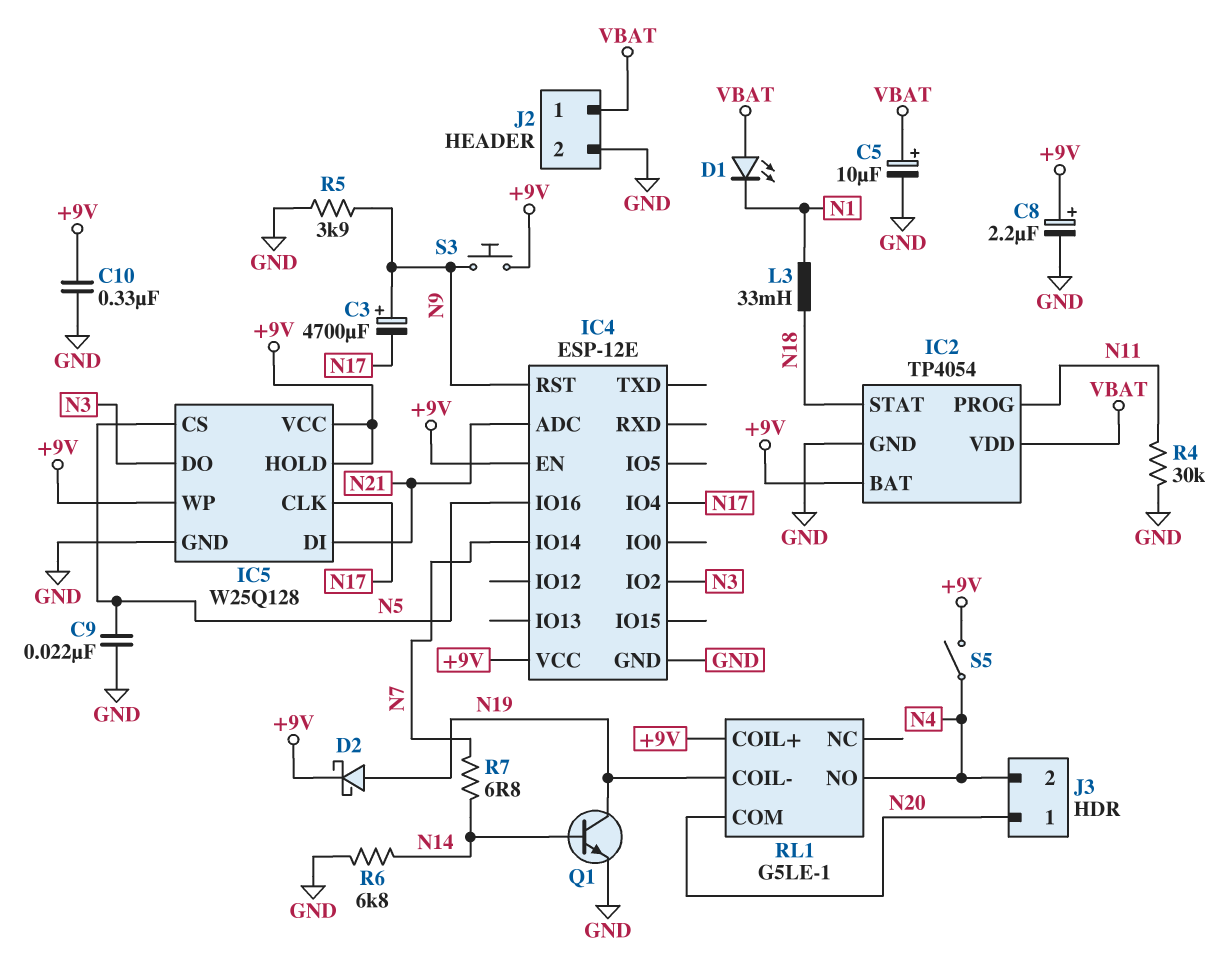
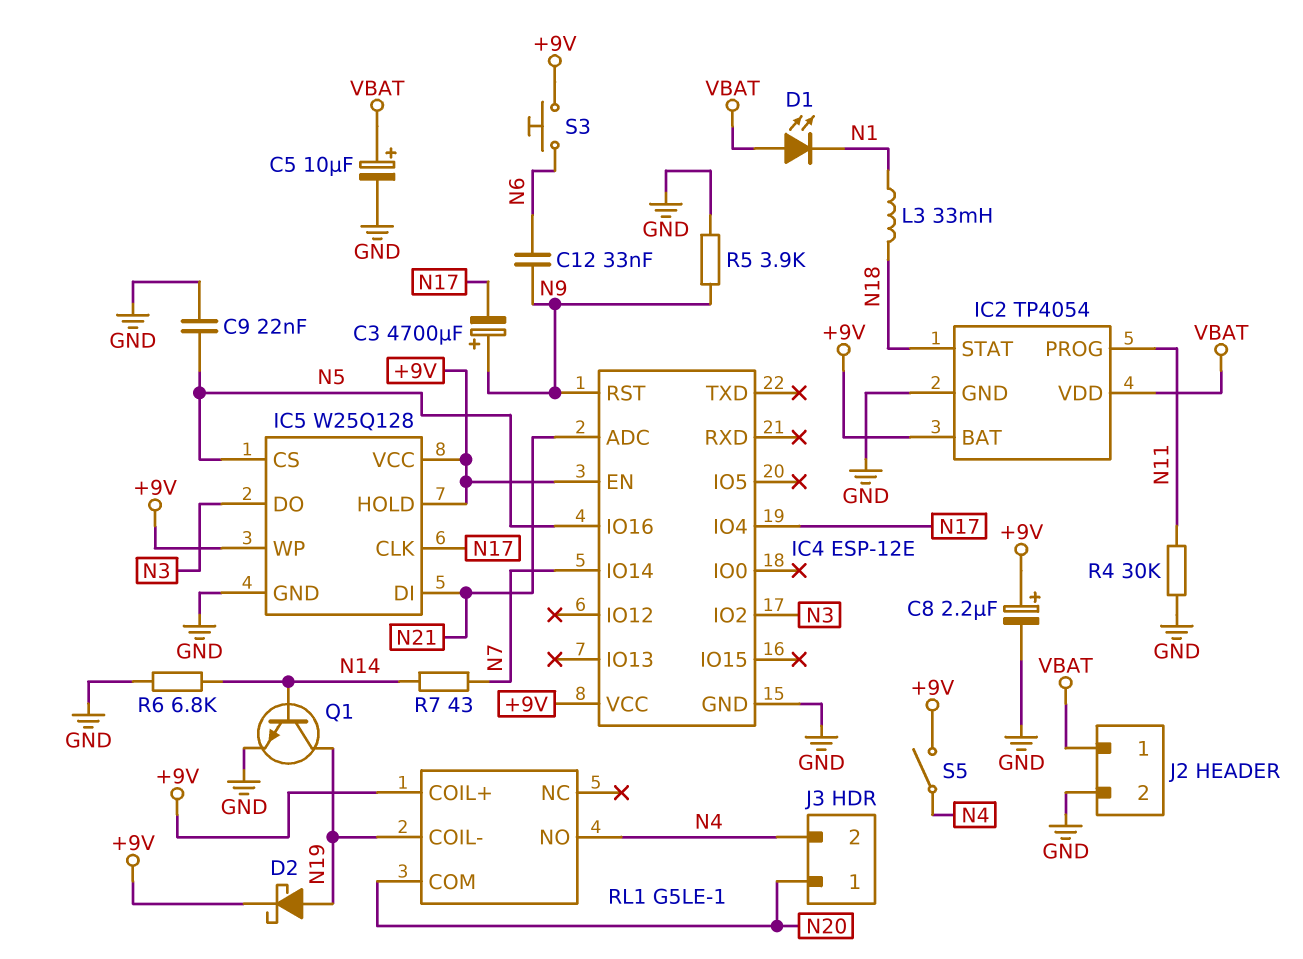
C10: 330nF (+9V, GND) -> none
C12: none -> 33nF (N6, N9)
R7: 6.8 (N7, N14) -> 43 (N7, N14)
S3: button (+9V, N9) -> button (+9V, N6)

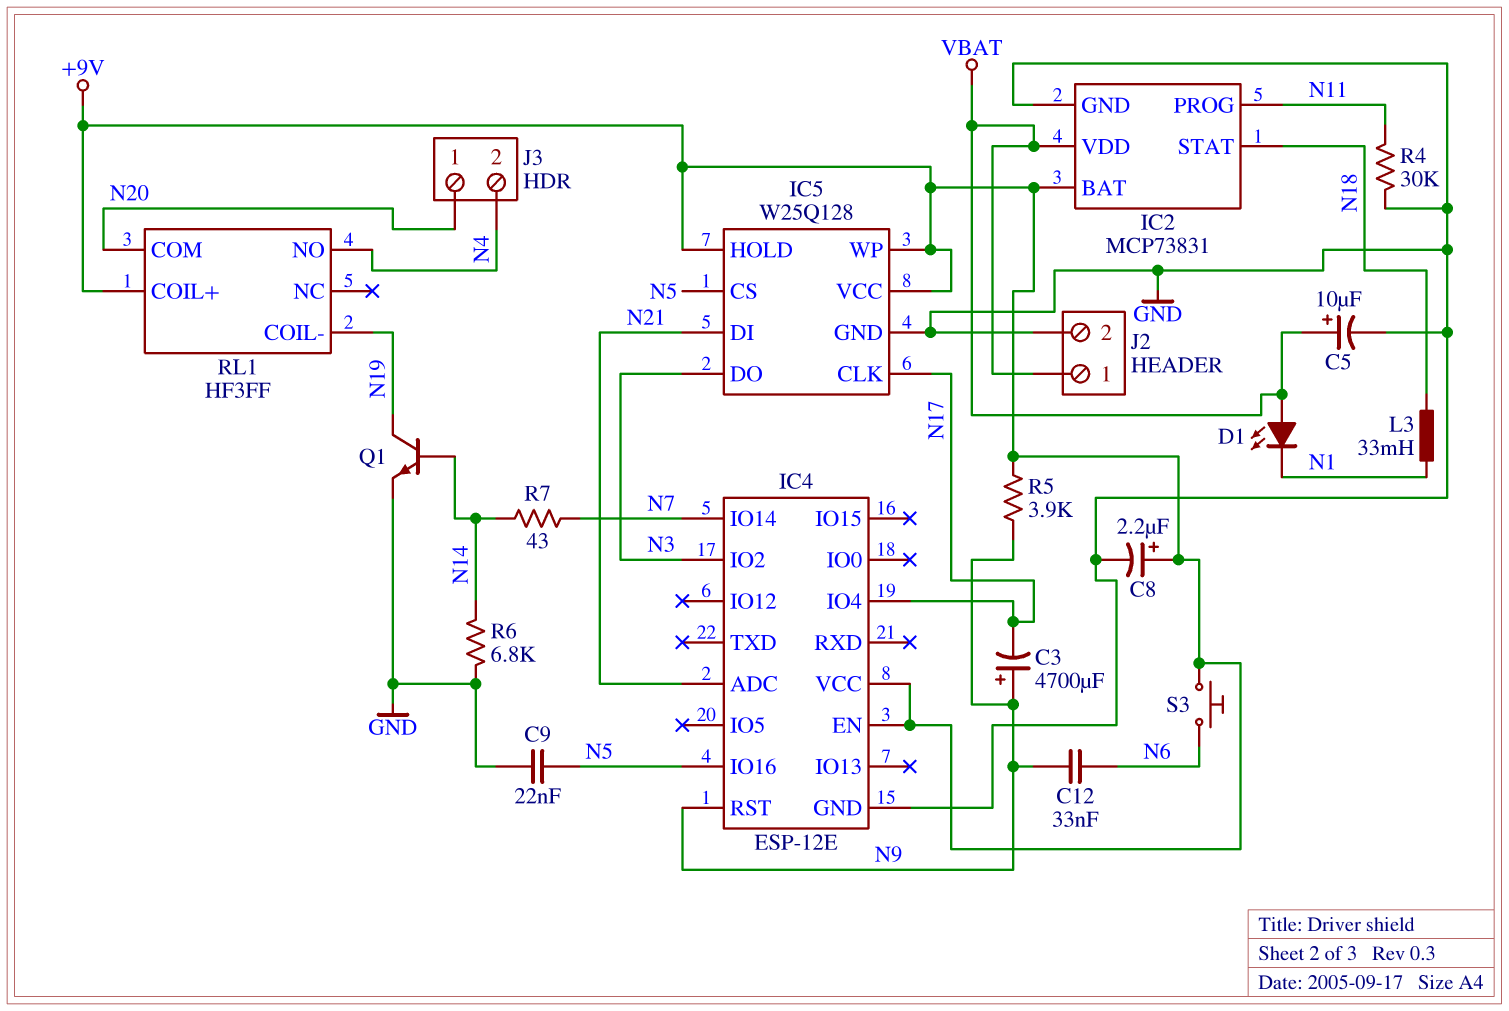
D2: schottky (A N19, K +9V) -> none
IC2: TP4054 -> MCP73831
R5: 3.9k (GND, N9) -> 3.9k (+9V, N9)
RL1: G5LE-1 -> HF3FF
S5: switch (+9V, N4) -> none

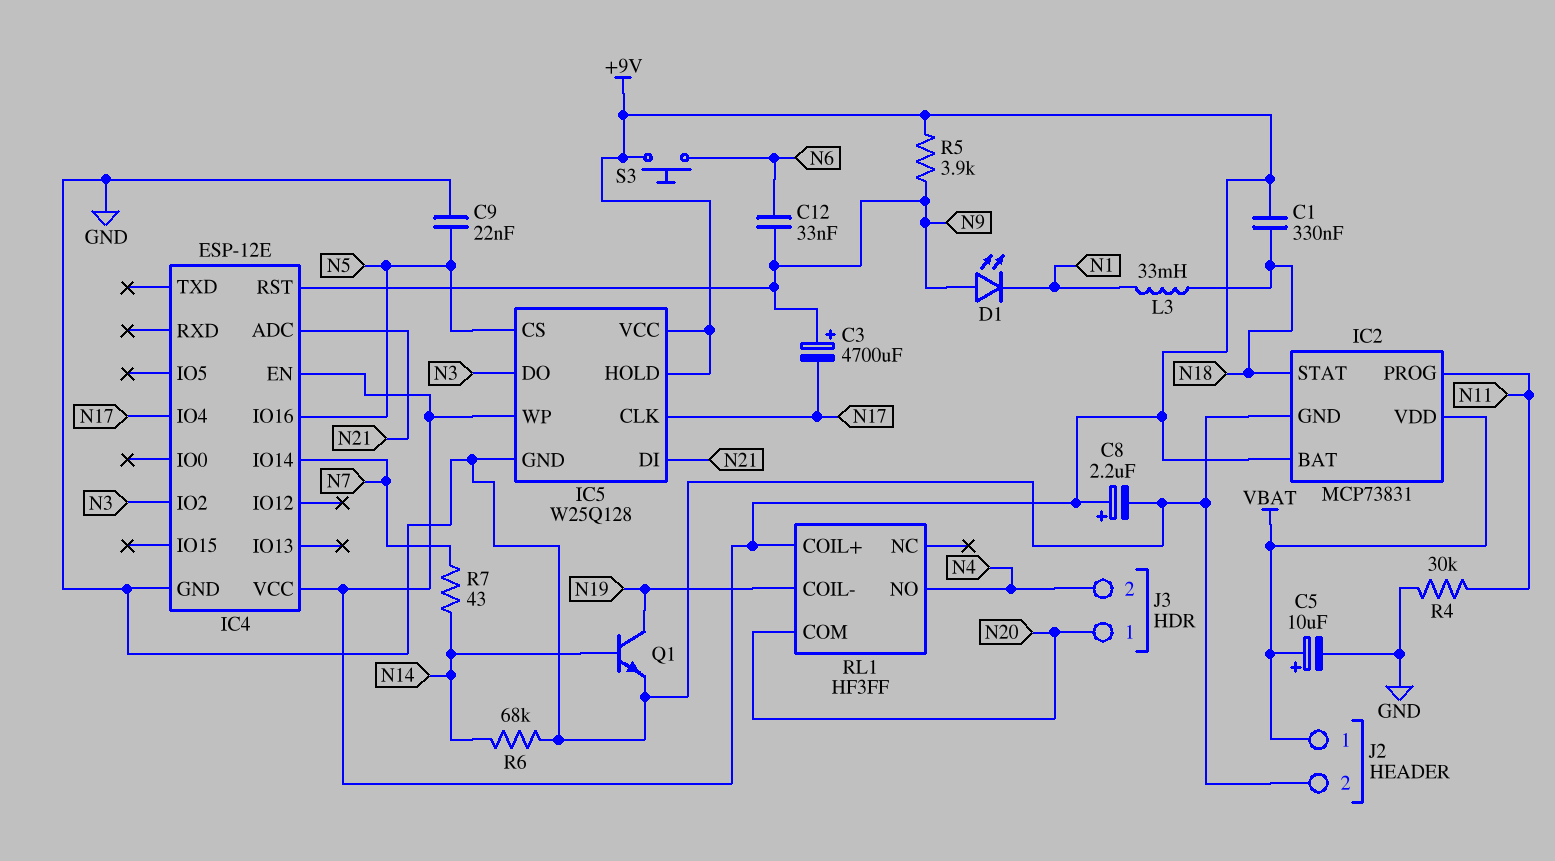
C1: none -> 330nF (+9V, N18)
D1: LED (A VBAT, K N1) -> LED (A N9, K N1)
R6: 6.8k (GND, N14) -> 68k (GND, N14)

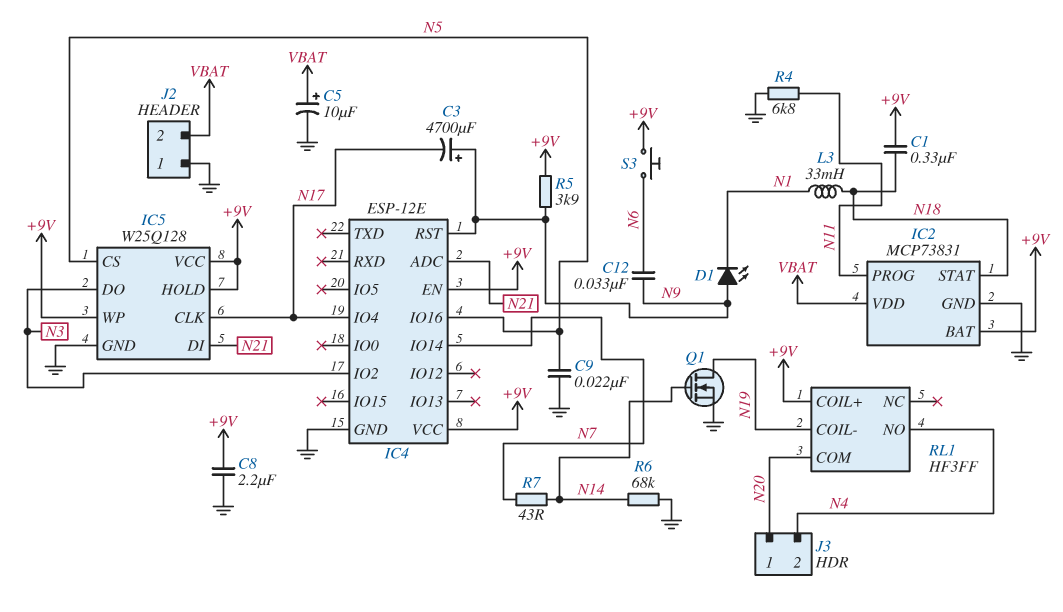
C8: 2.2uF (plus +9V, minus GND) -> 2.2uF (+9V, GND)
J2 pin 1: VBAT -> GND
J2 pin 2: GND -> VBAT
Q1: NPN (B N14, C N19, E GND) -> NMOS (G N14, D N19, S GND)
R4: 30k (GND, N11) -> 6.8k (GND, N11)

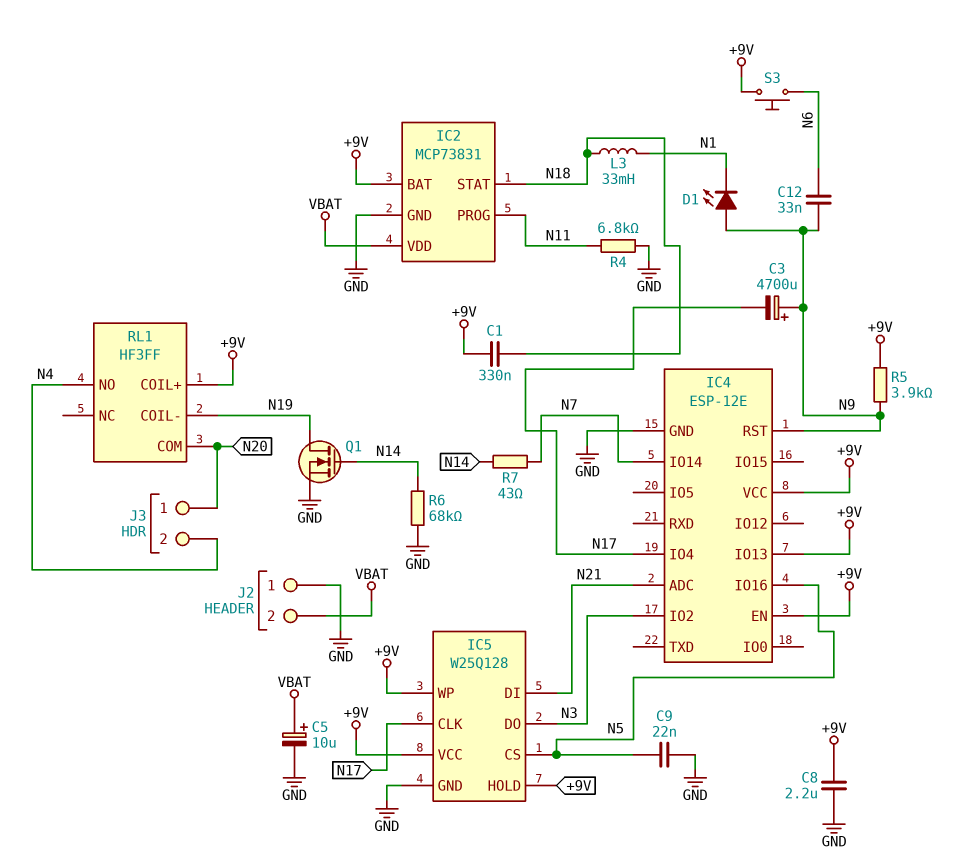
IC4 pin IO13: none -> +9V

